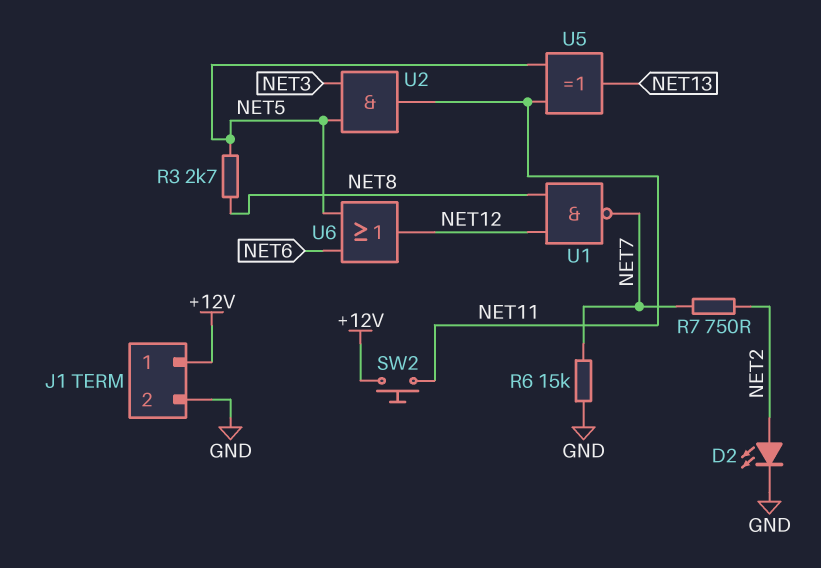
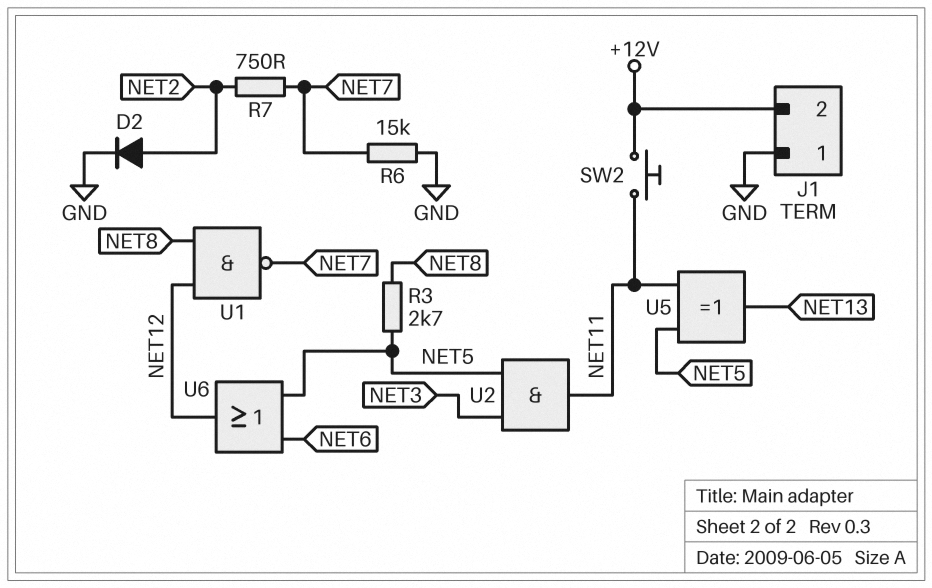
D2: LED (A NET2, K GND) -> diode (A NET2, K GND)
J1 pin 1: +12V -> GND
J1 pin 2: GND -> +12V

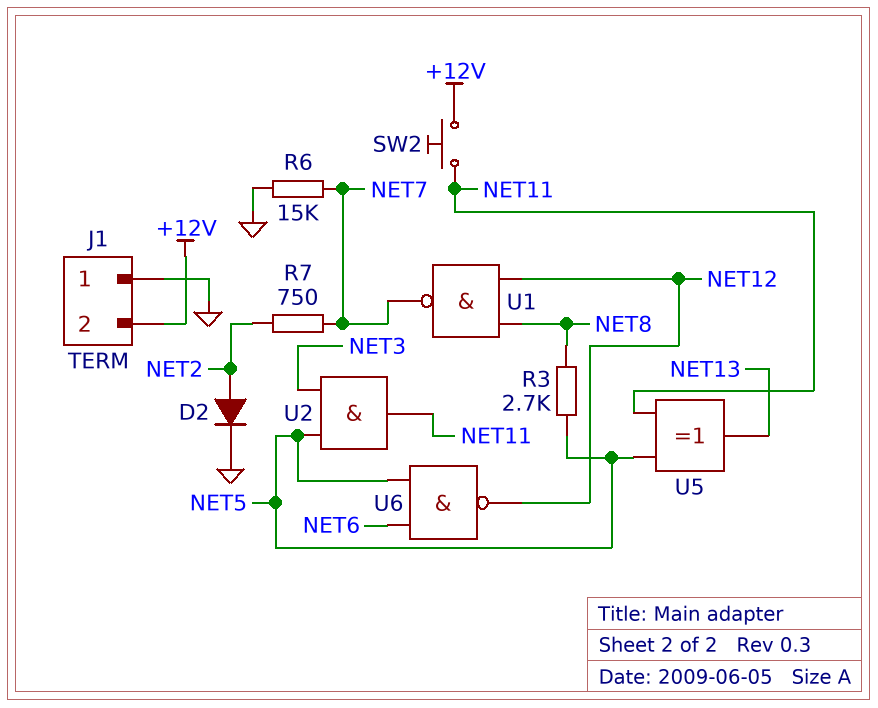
U6: OR (in NET5, in NET6, out NET12) -> NAND (in NET5, in NET6, out NET12)

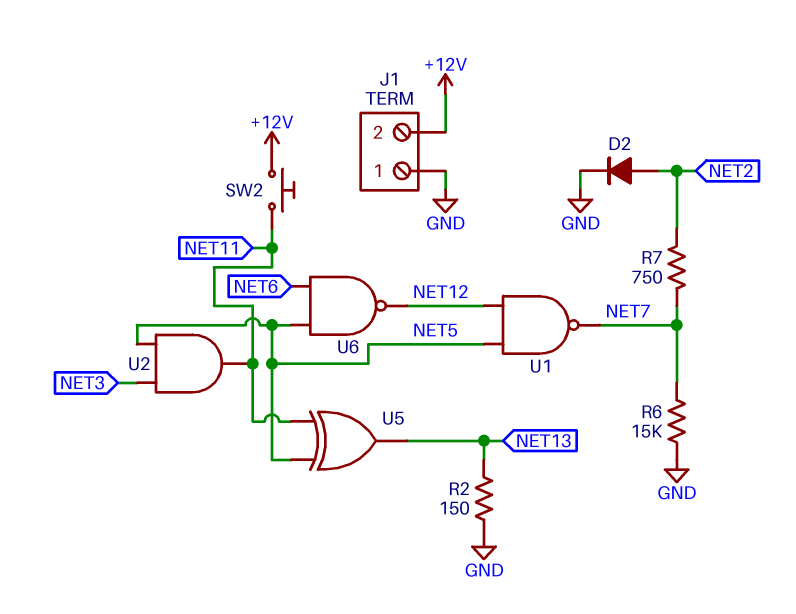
R2: none -> 150 (GND, NET13)
R3: 2.7k (NET5, NET8) -> none
U1: NAND (in NET8, in NET12, out NET7) -> NAND (in NET5, in NET12, out NET7)

